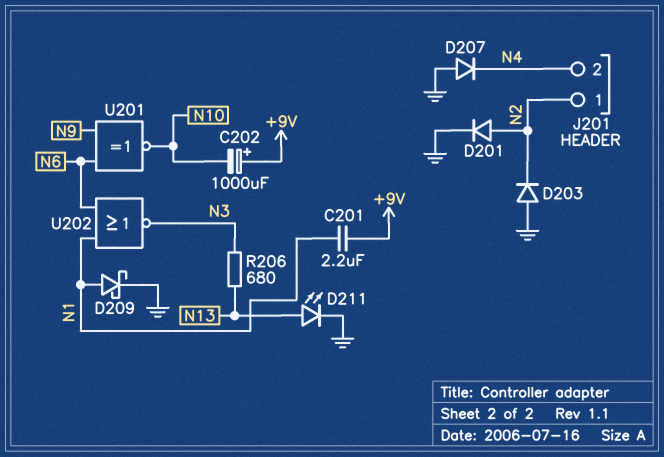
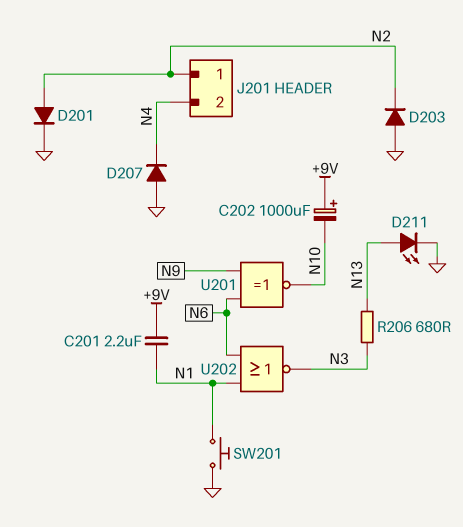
D209: schottky (A N1, K GND) -> none
SW201: none -> button (GND, N1)

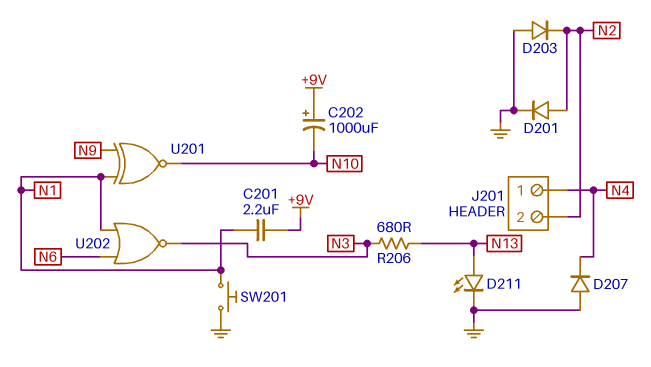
J201 pin 1: N2 -> N4
J201 pin 2: N4 -> N2
U201: XNOR (in N6, in N9, out N10) -> XNOR (in N1, in N9, out N10)

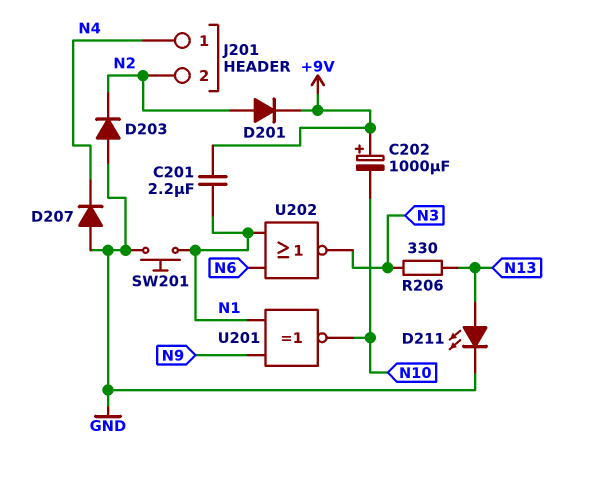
D201: diode (A N2, K GND) -> diode (A N2, K +9V)
R206: 680 (N3, N13) -> 330 (N3, N13)

